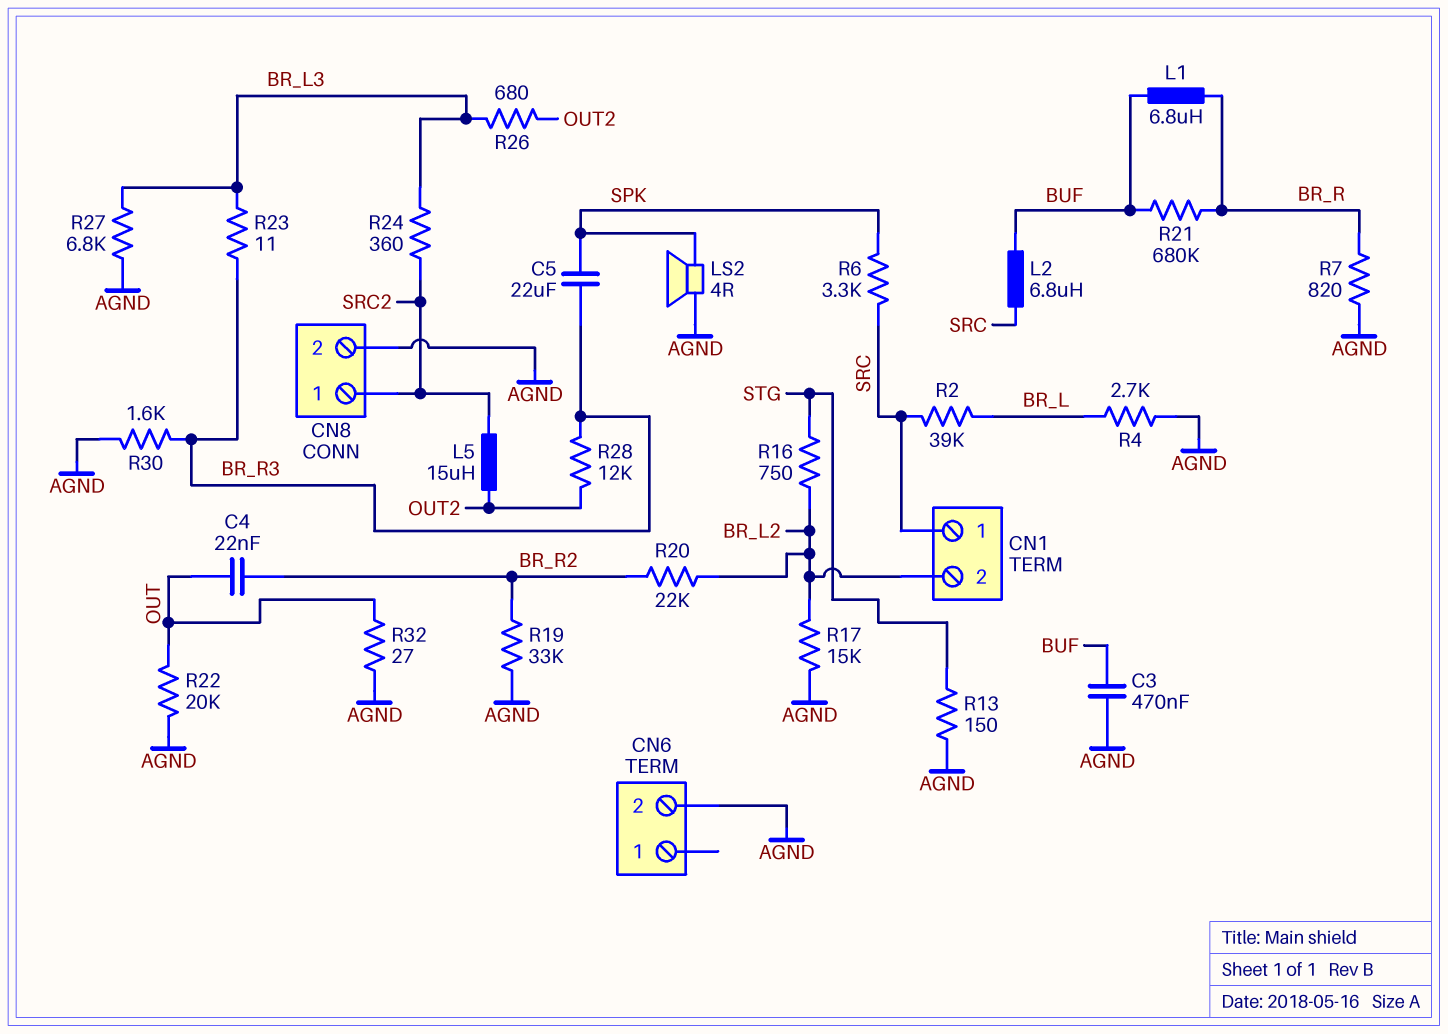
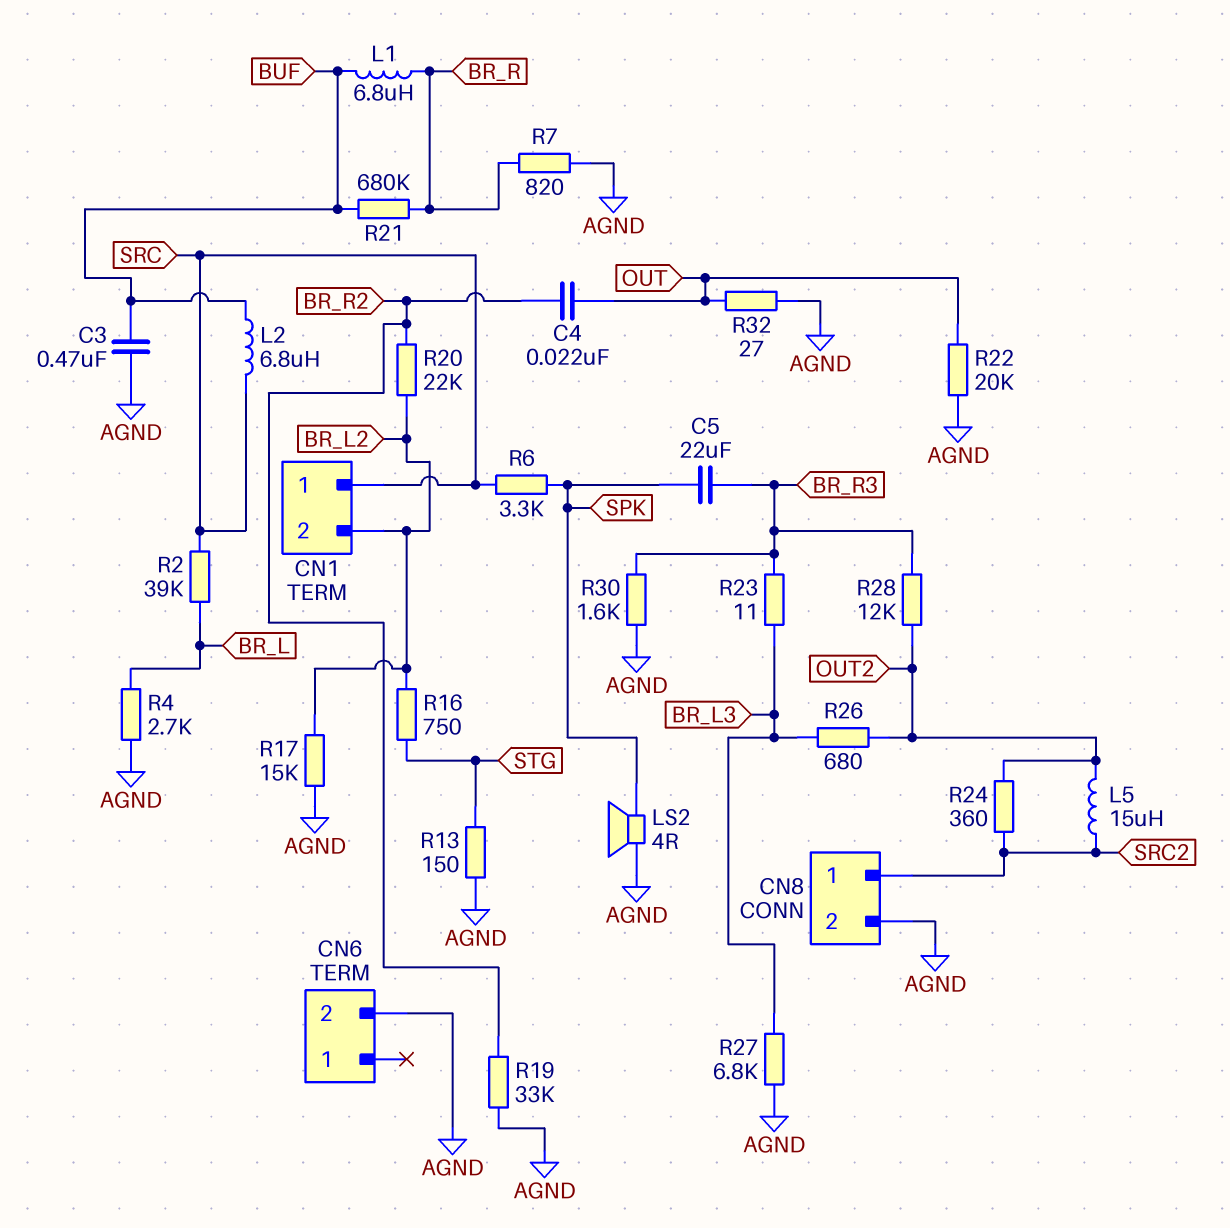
R24: 360 (BR_L3, SRC2) -> 360 (OUT2, SRC2)

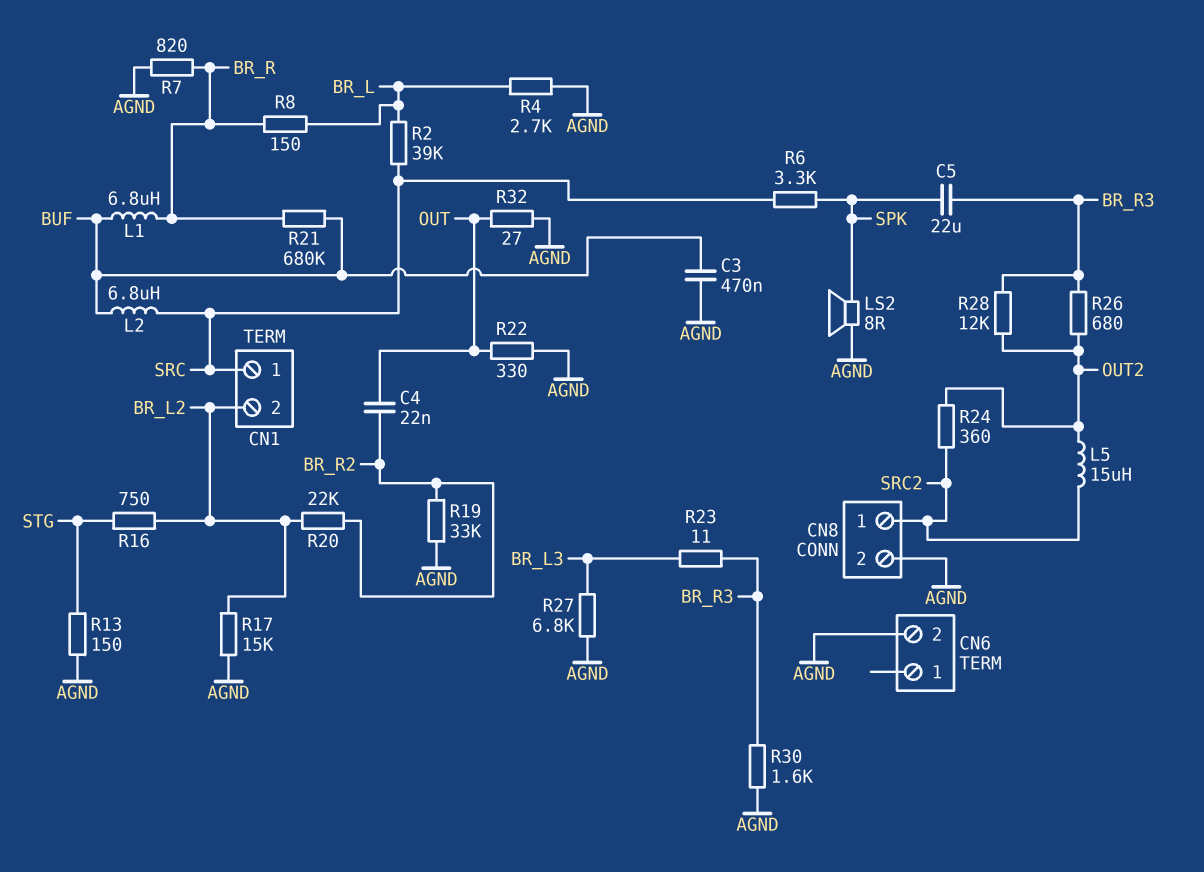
LS2: speaker 4R (AGND, SPK) -> speaker 8R (AGND, SPK)
R8: none -> 150 (BR_L, BR_R)
R22: 20k (AGND, OUT) -> 330 (AGND, OUT)
R26: 680 (BR_L3, OUT2) -> 680 (BR_R3, OUT2)

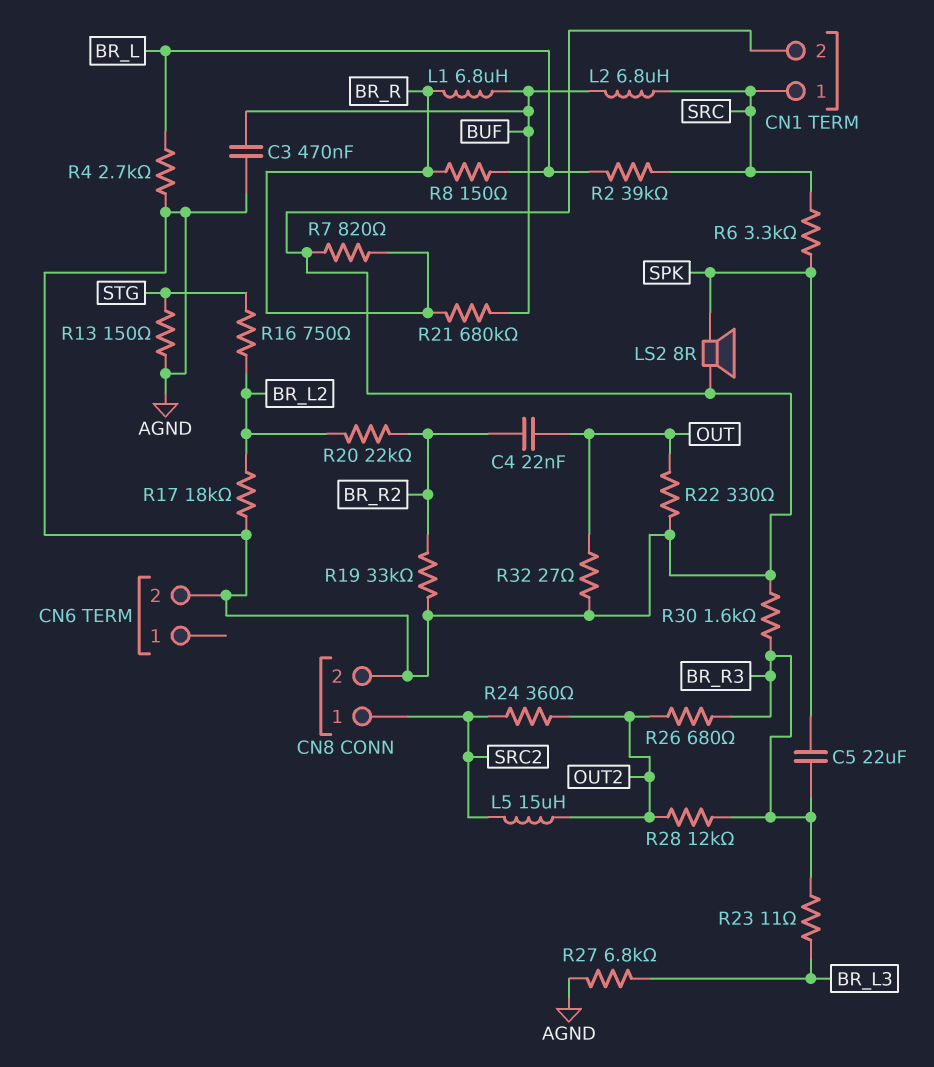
CN1 pin 2: BR_L2 -> AGND
R17: 15k (AGND, BR_L2) -> 18k (AGND, BR_L2)

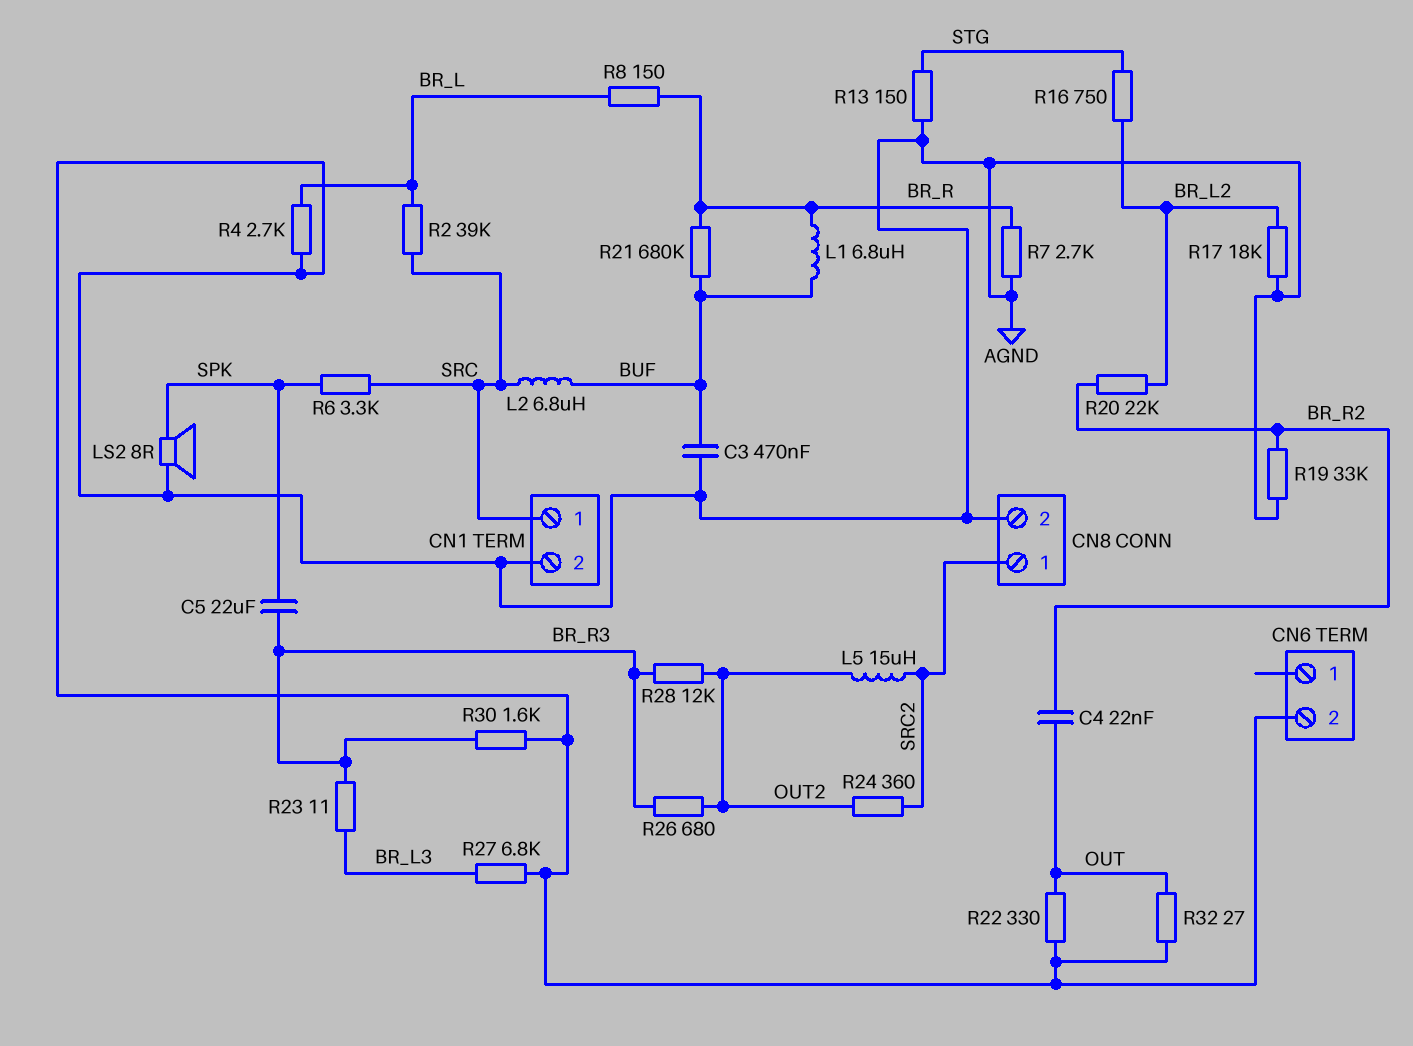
R7: 820 (AGND, BR_R) -> 2.7k (AGND, BR_R)

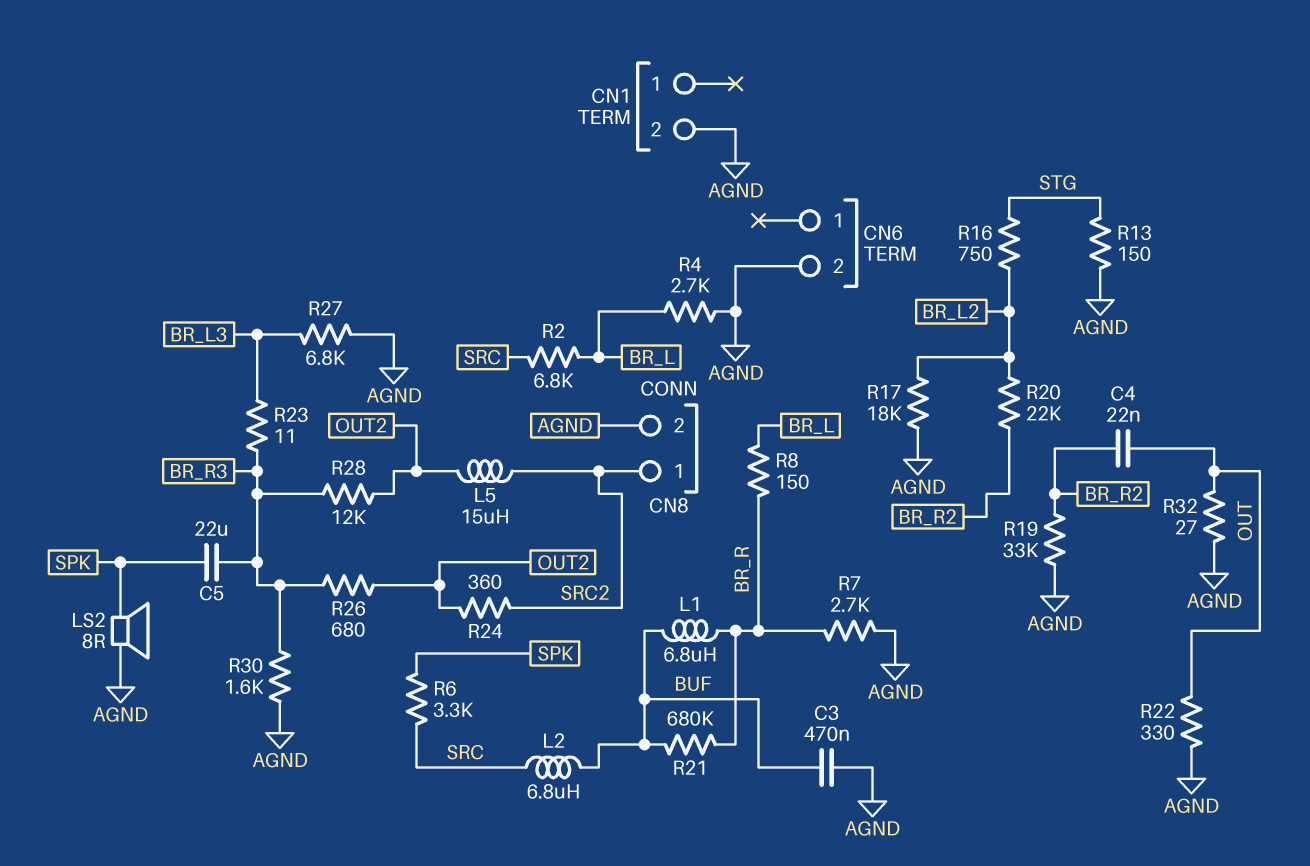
CN1 pin 1: SRC -> none
R2: 39k (BR_L, SRC) -> 6.8k (BR_L, SRC)

